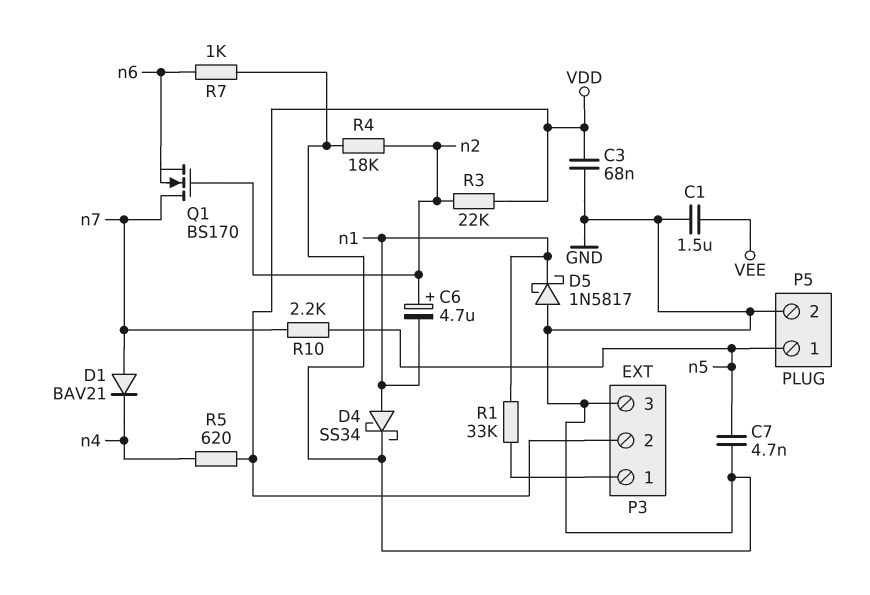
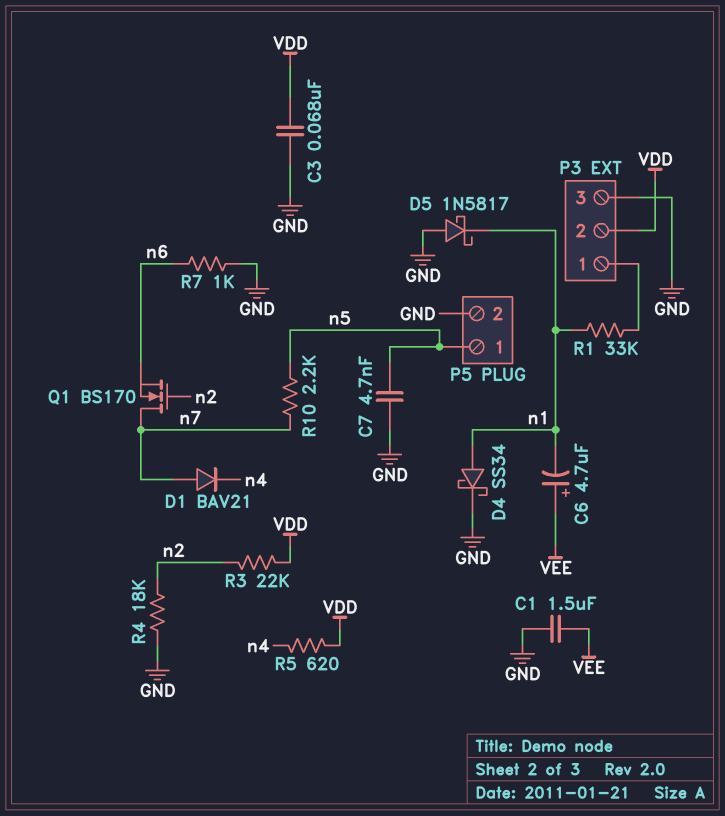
C6: 4.7uF (plus n2, minus n1) -> 4.7uF (plus VEE, minus n1)

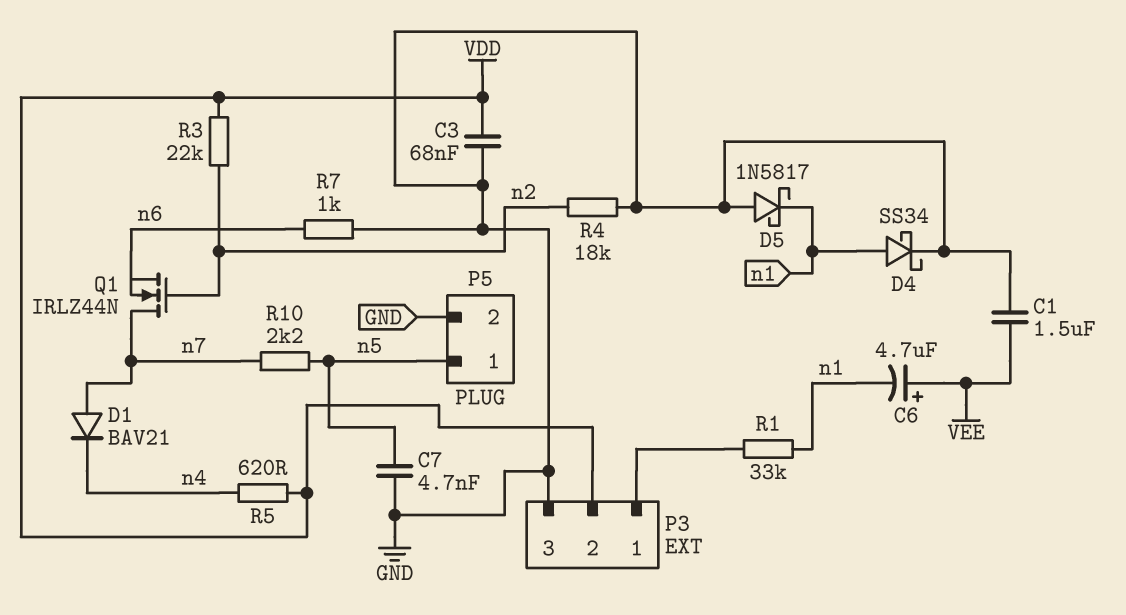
Q1: NMOS BS170 (G n2, D n7, S n6) -> NMOS IRLZ44N (G n2, D n7, S n6)

